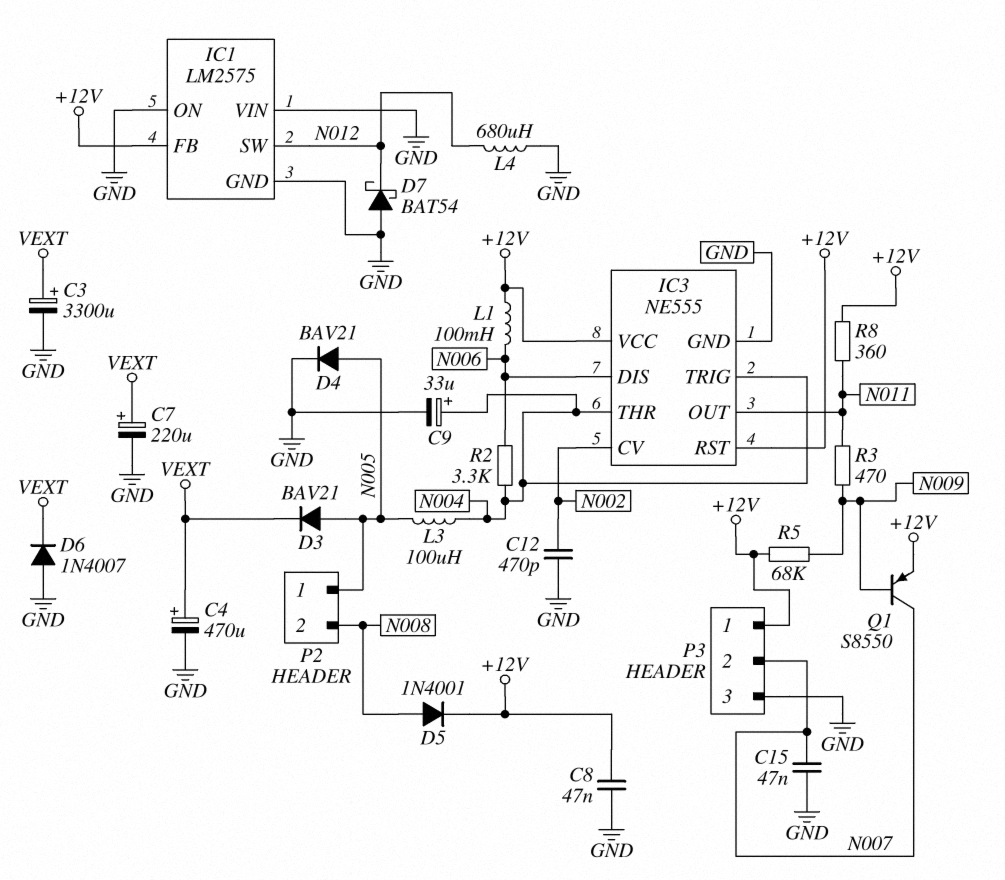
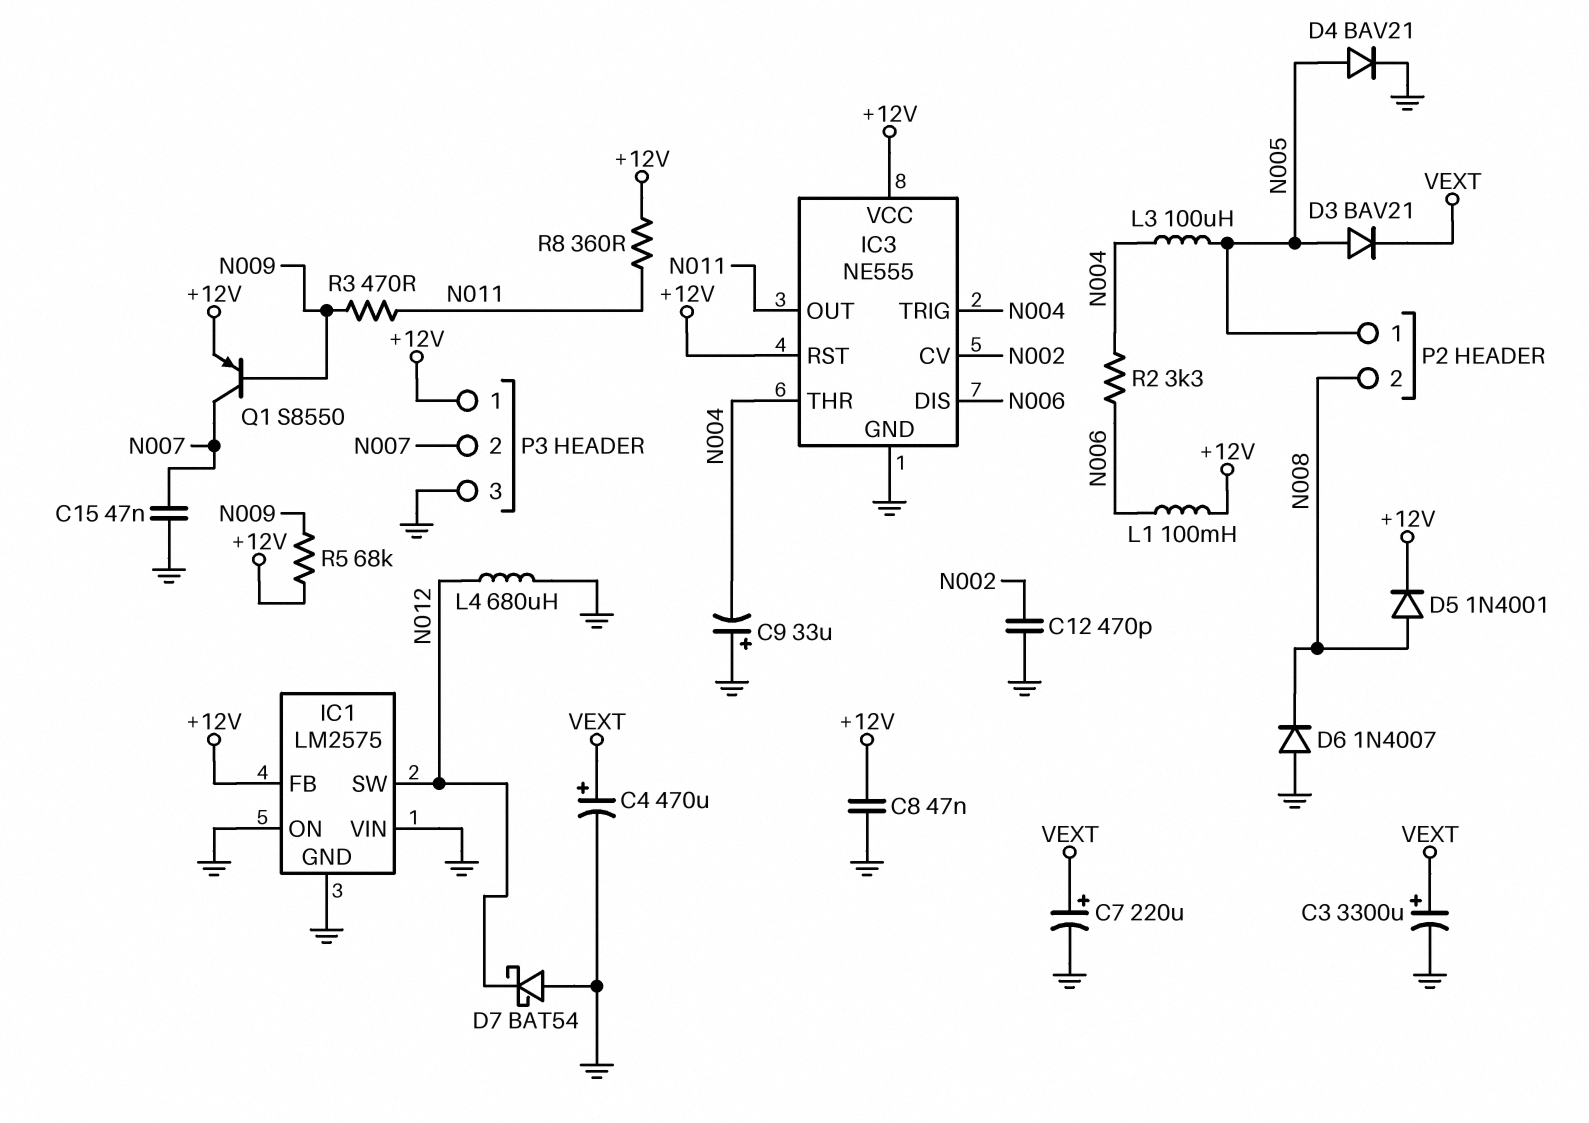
C9: 33uF (plus N004, minus GND) -> 33uF (plus GND, minus N004)
D6: diode 1N4007 (A GND, K VEXT) -> diode 1N4007 (A GND, K N008)

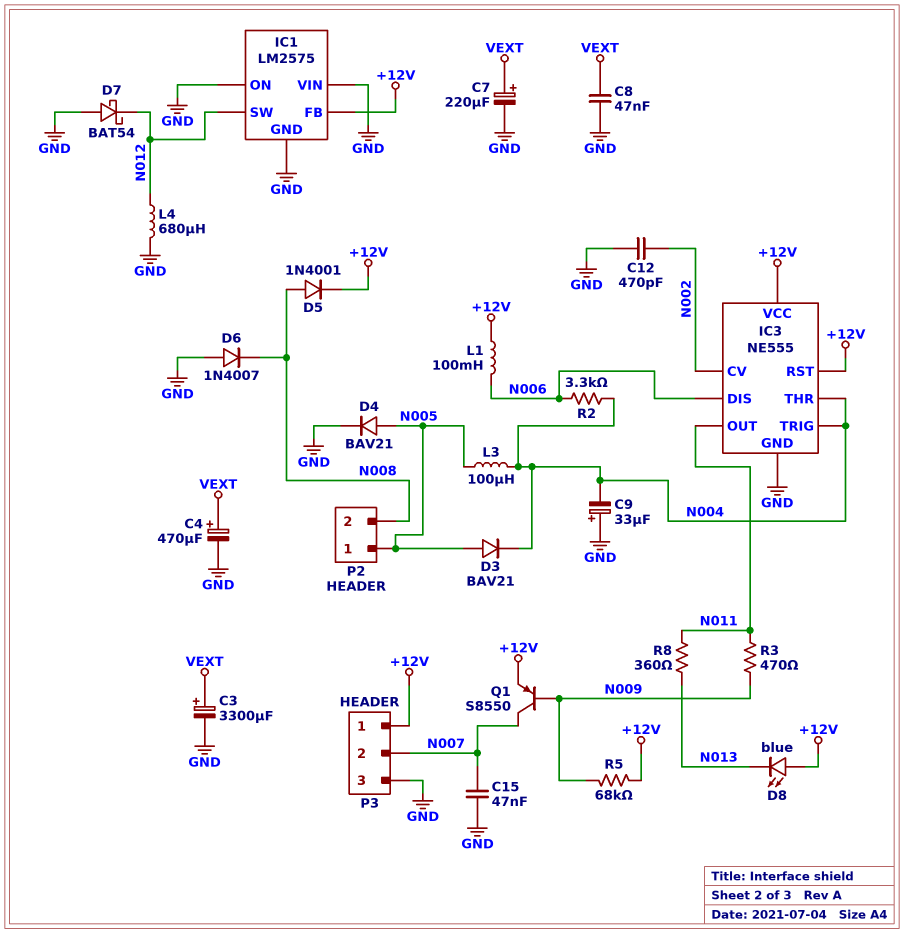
C8: 47nF (+12V, GND) -> 47nF (GND, VEXT)
D3: diode BAV21 (A N005, K VEXT) -> diode BAV21 (A N005, K N004)
D8: none -> LED blue (A +12V, K N013)
R8: 360 (+12V, N011) -> 360 (N011, N013)

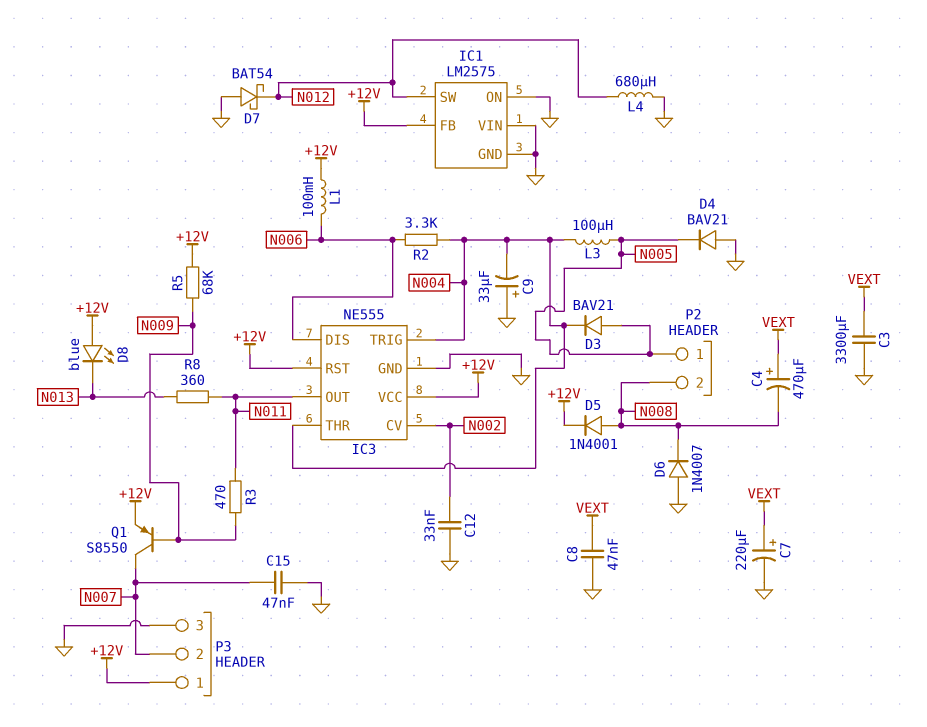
C3: 3300uF (plus VEXT, minus GND) -> 3300uF (GND, VEXT)
C4: 470uF (plus VEXT, minus GND) -> 470uF (plus VEXT, minus N008)
C12: 470pF (GND, N002) -> 33nF (GND, N002)
D4: diode BAV21 (A N005, K GND) -> diode BAV21 (A GND, K N005)

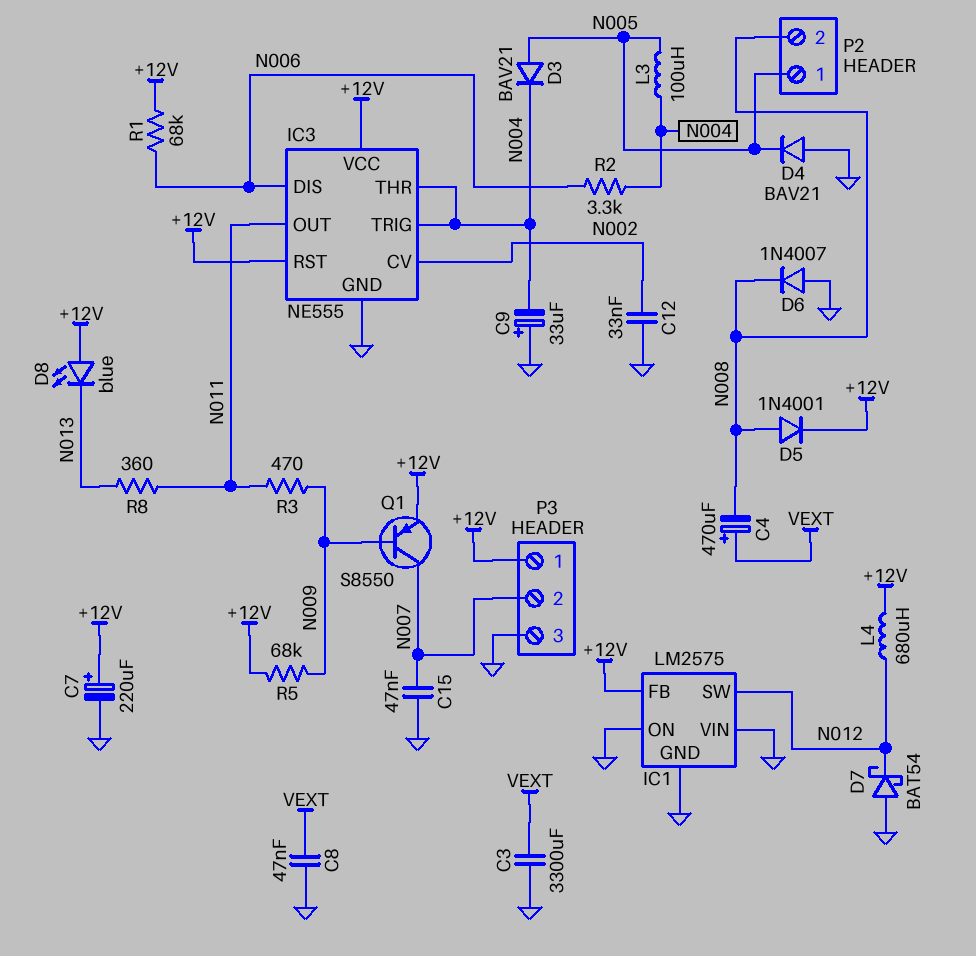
C7: 220uF (plus VEXT, minus GND) -> 220uF (plus +12V, minus GND)
L1: 100mH (+12V, N006) -> none
L4: 680uH (GND, N012) -> 680uH (+12V, N012)
R1: none -> 68k (+12V, N006)

